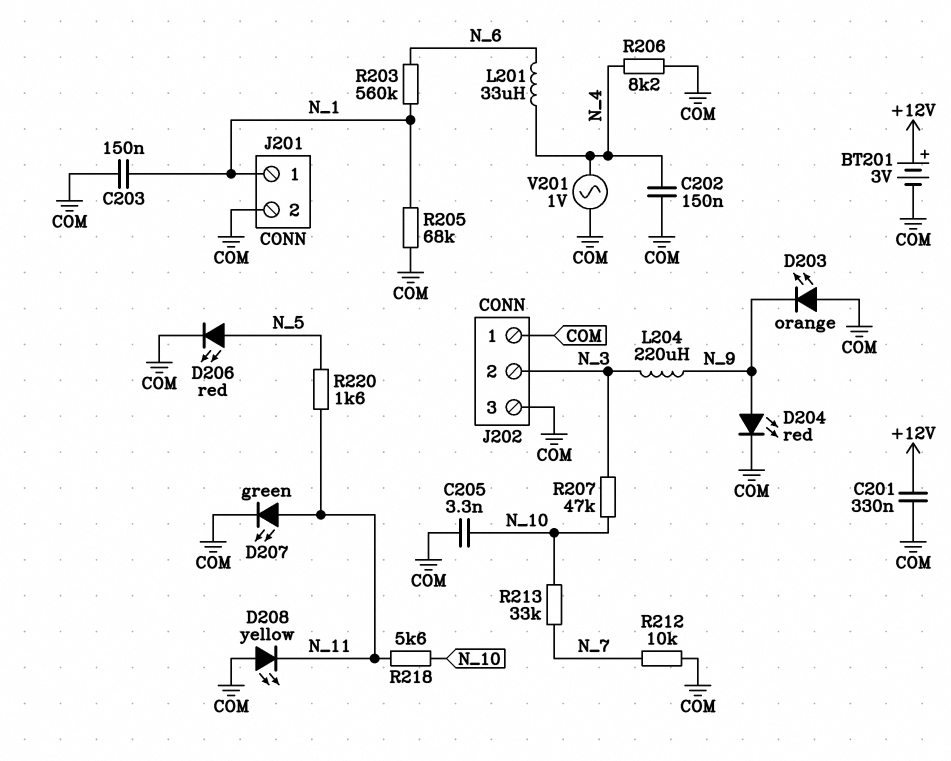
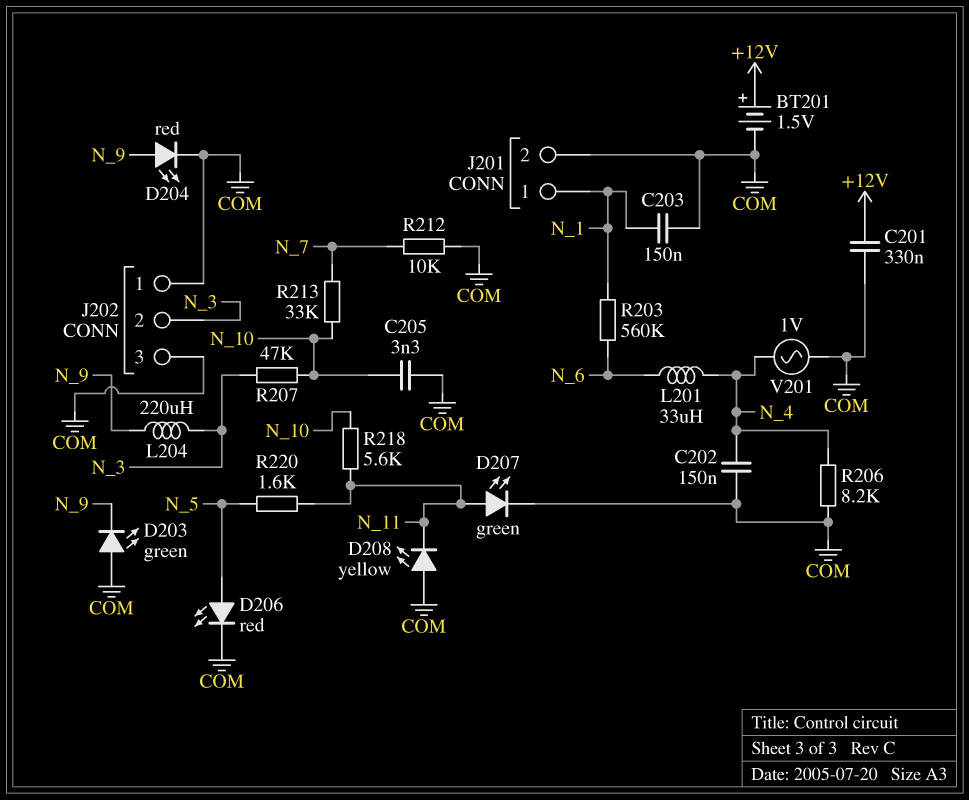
BT201: 3V (plus +12V, minus COM) -> 1.5V (plus +12V, minus COM)
D203: LED orange (A COM, K N_9) -> LED green (A COM, K N_9)
R205: 68k (COM, N_1) -> none

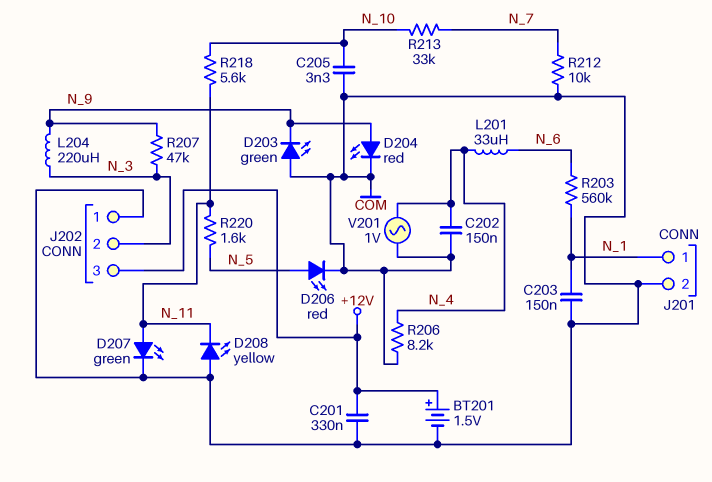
J202 pin 3: COM -> +12V
R207: 47k (N_3, N_10) -> 47k (N_3, N_9)

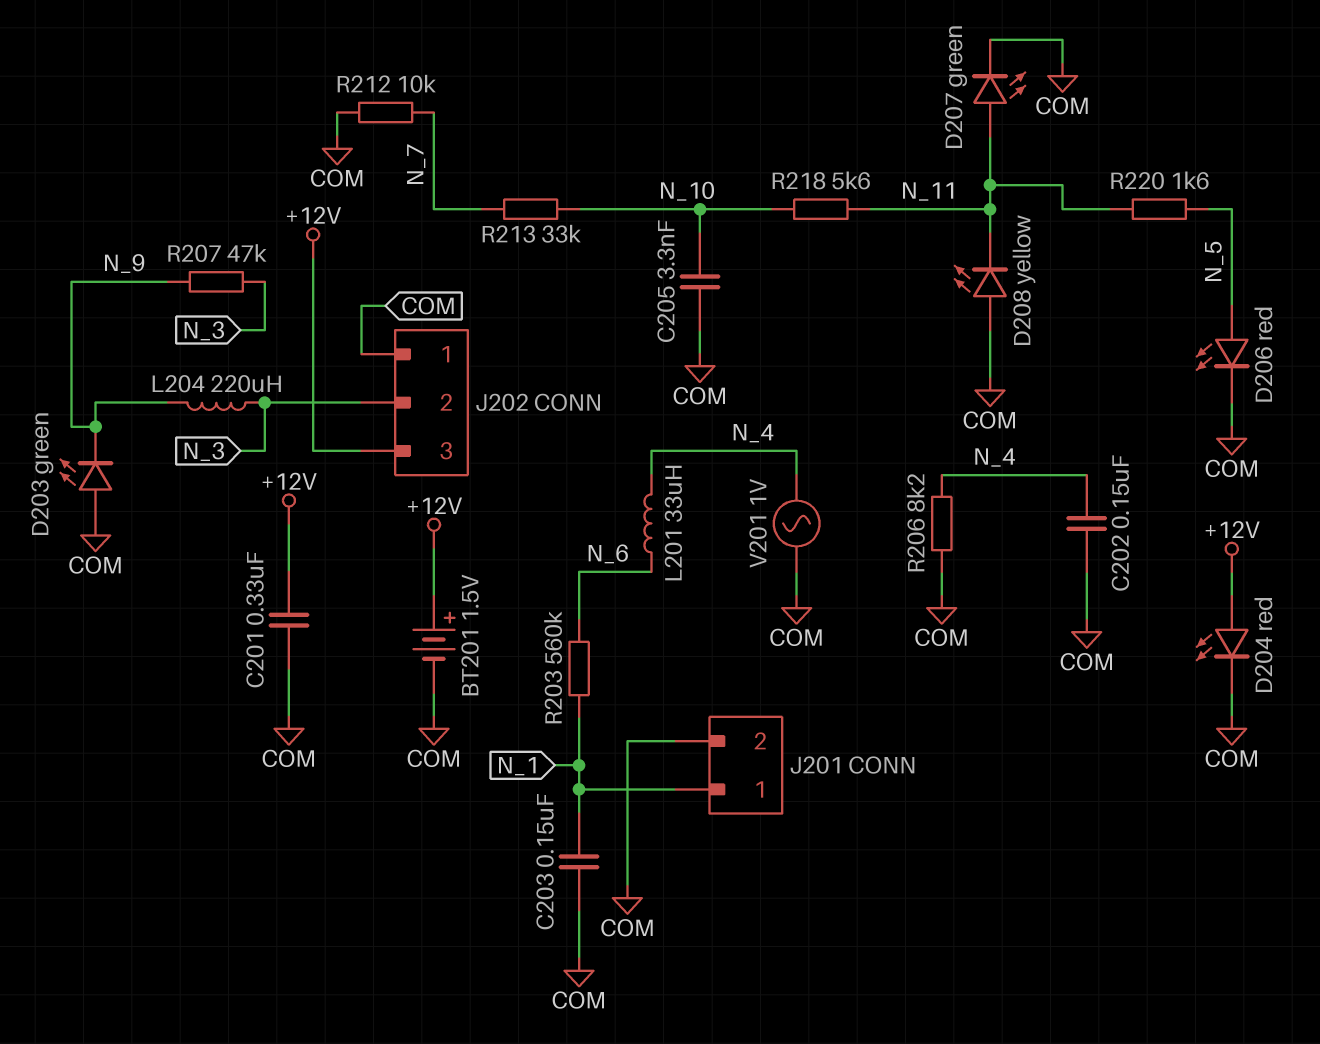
D204: LED red (A N_9, K COM) -> LED red (A +12V, K COM)

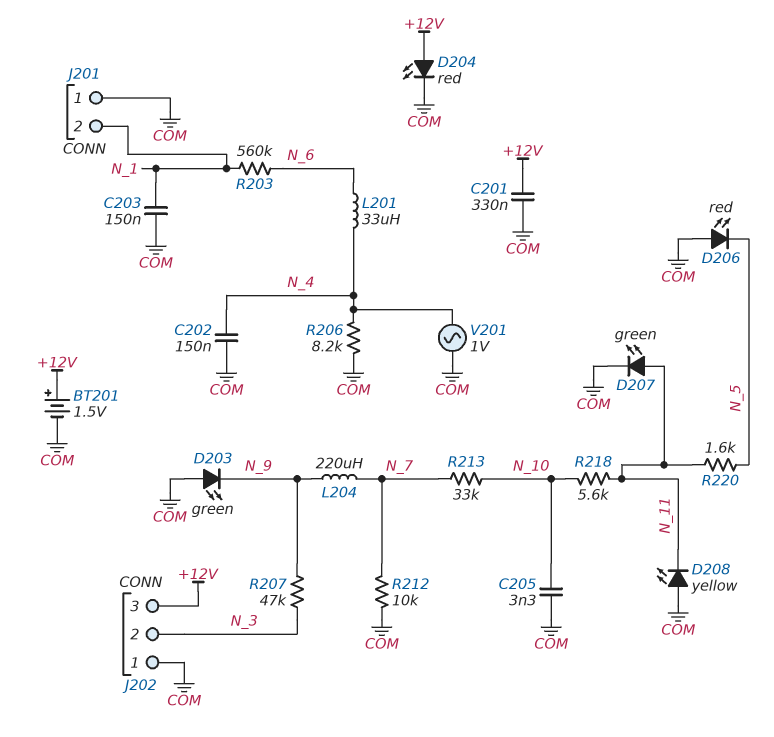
D206: LED red (A N_5, K COM) -> LED red (A COM, K N_5)
J201 pin 1: N_1 -> COM
J201 pin 2: COM -> N_1
L204: 220uH (N_3, N_9) -> 220uH (N_7, N_9)

